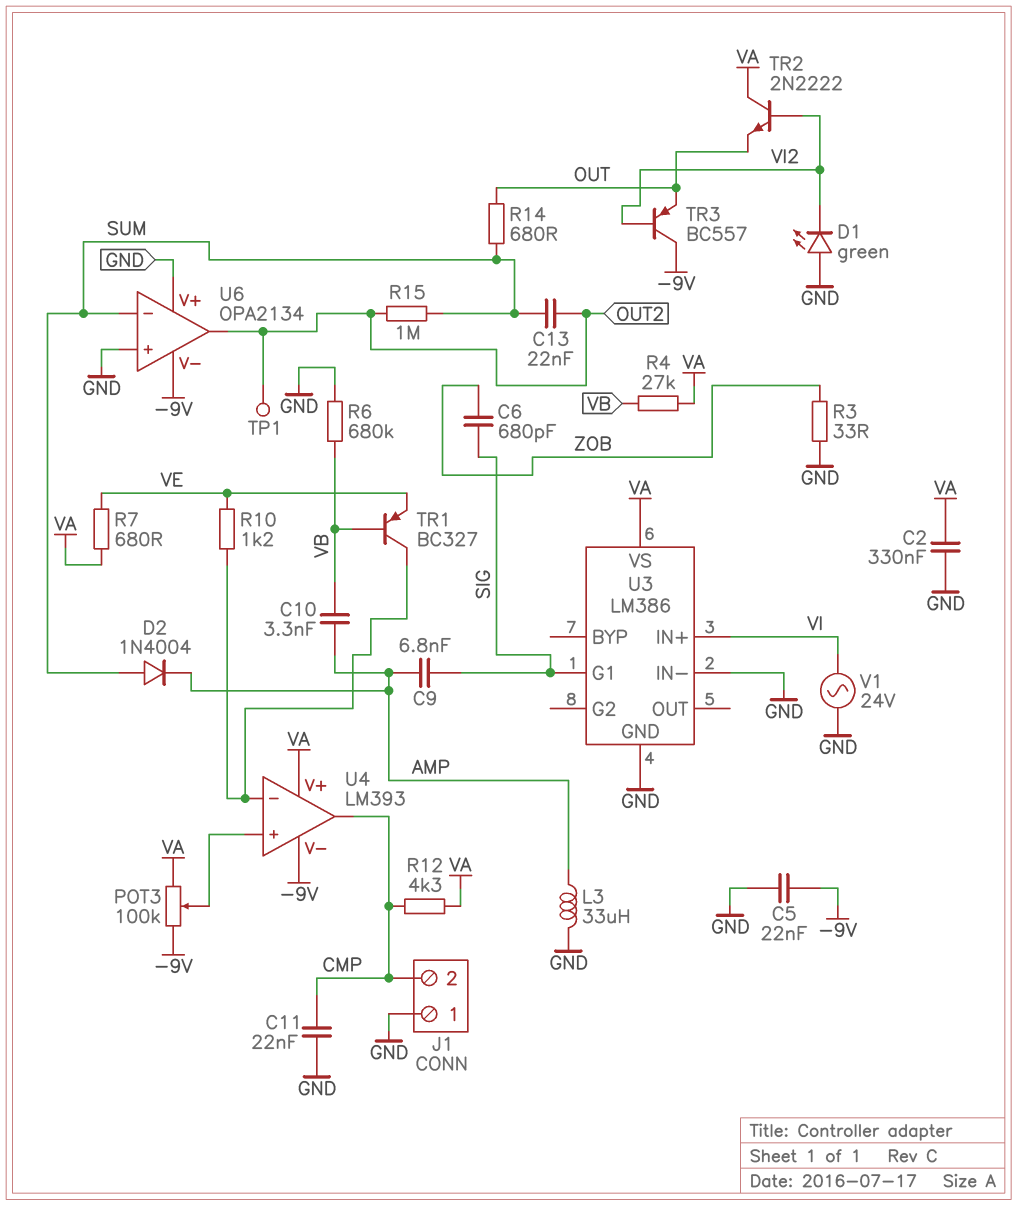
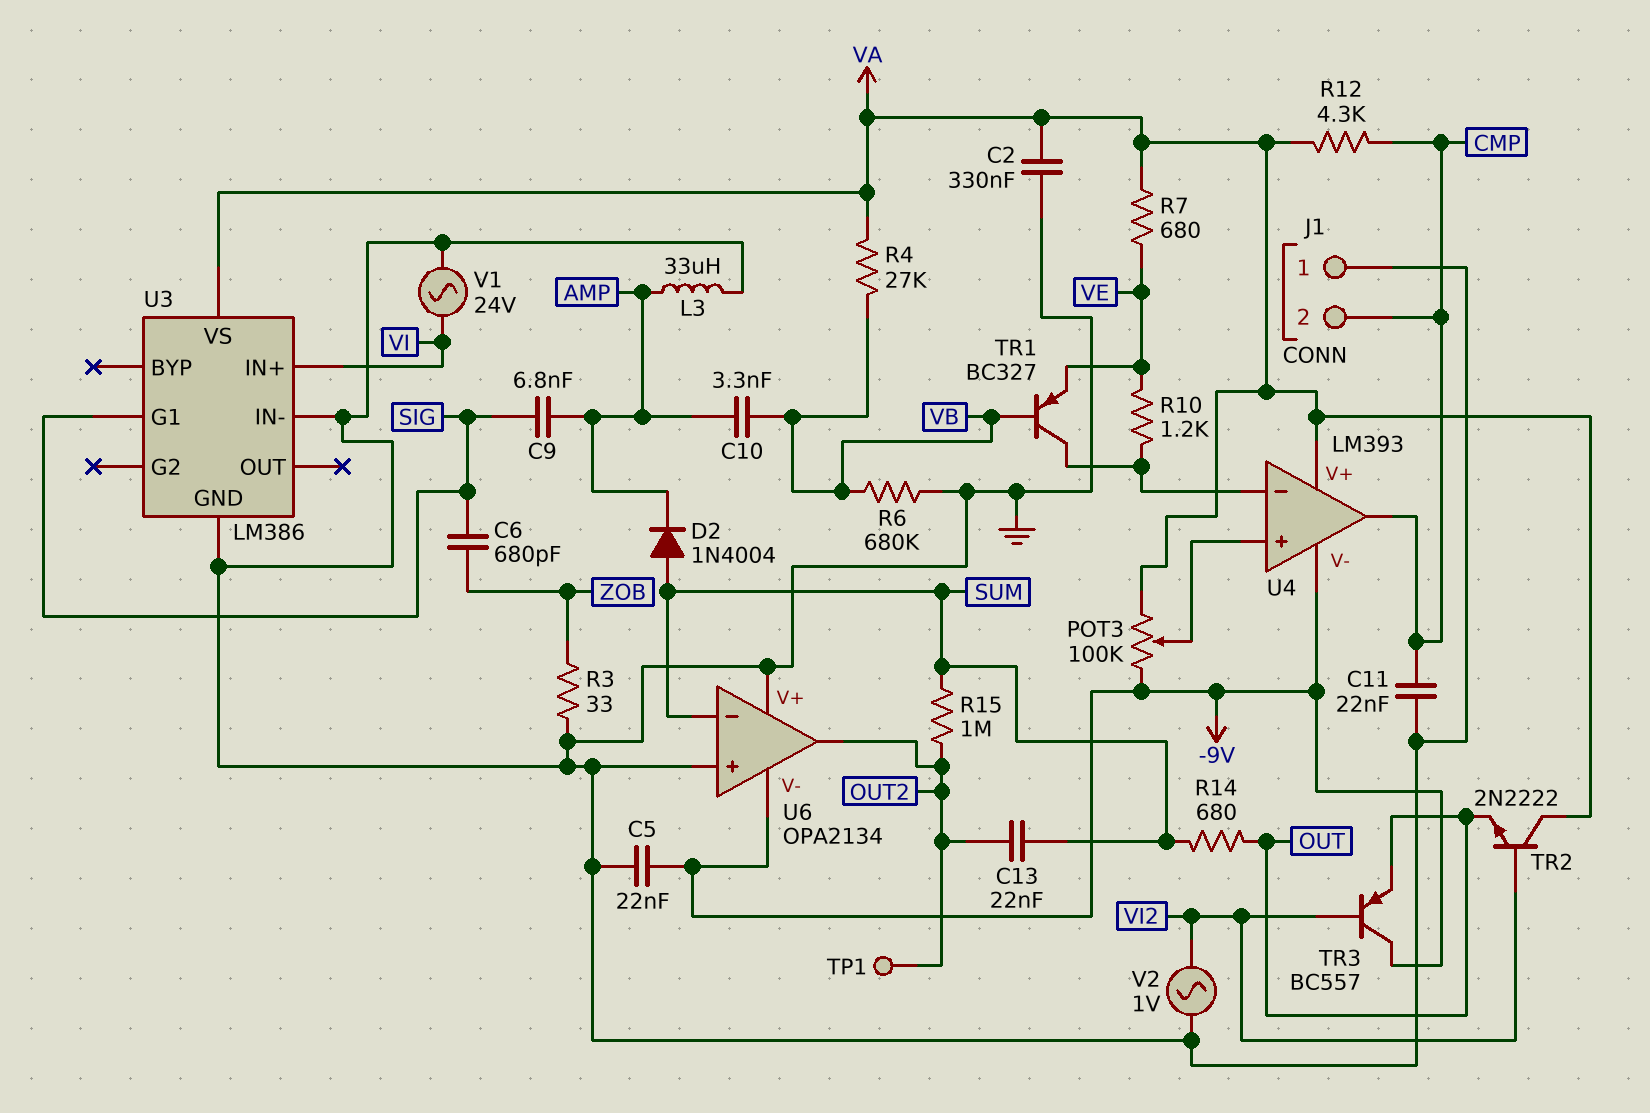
D1: LED green (A GND, K VI2) -> none
V2: none -> AC 1V (GND, VI2)

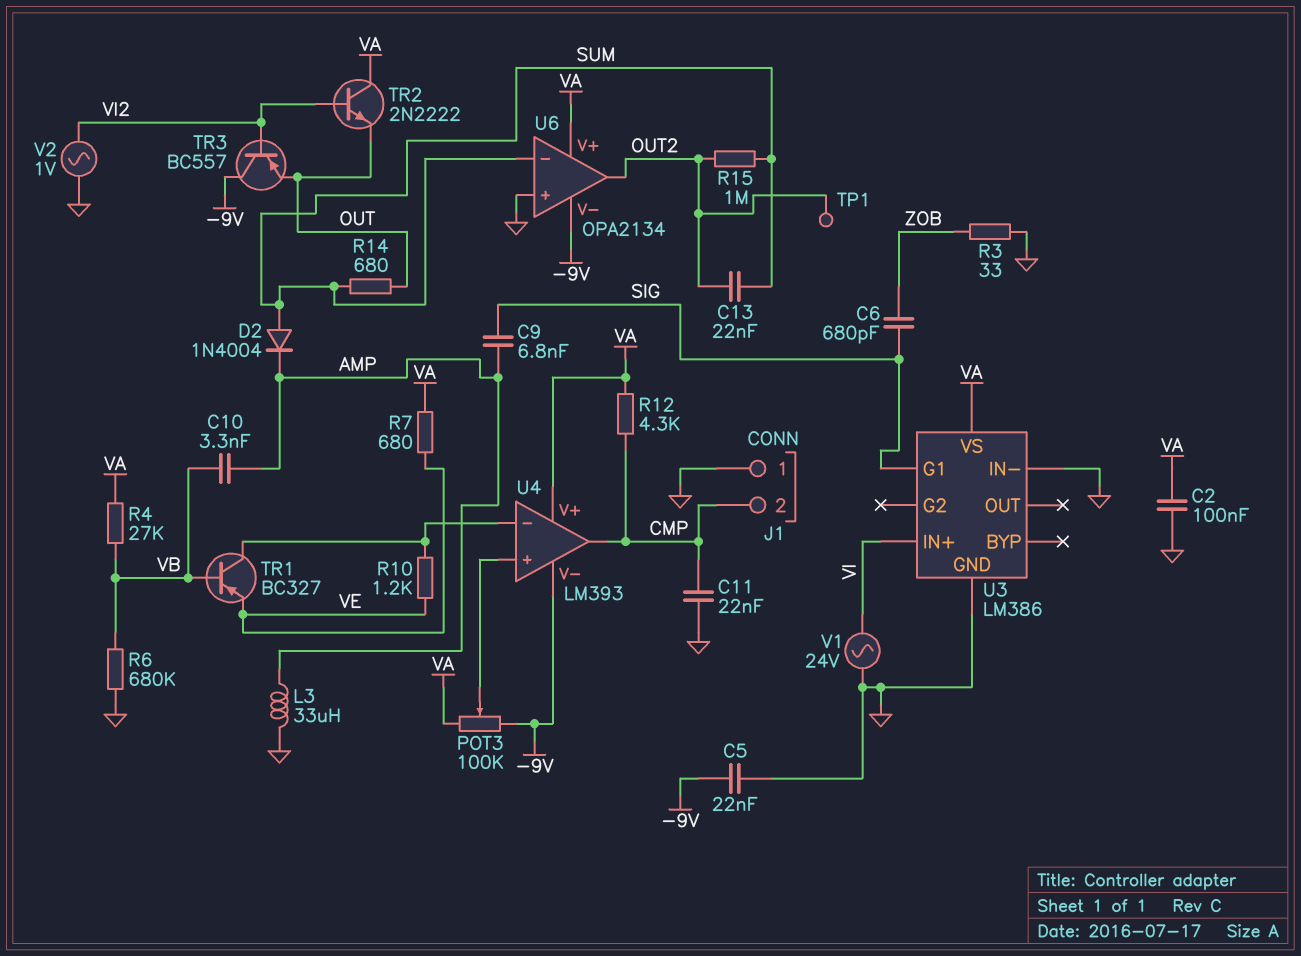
C2: 330nF (GND, VA) -> 100nF (GND, VA)
U6 pin V+: GND -> VA

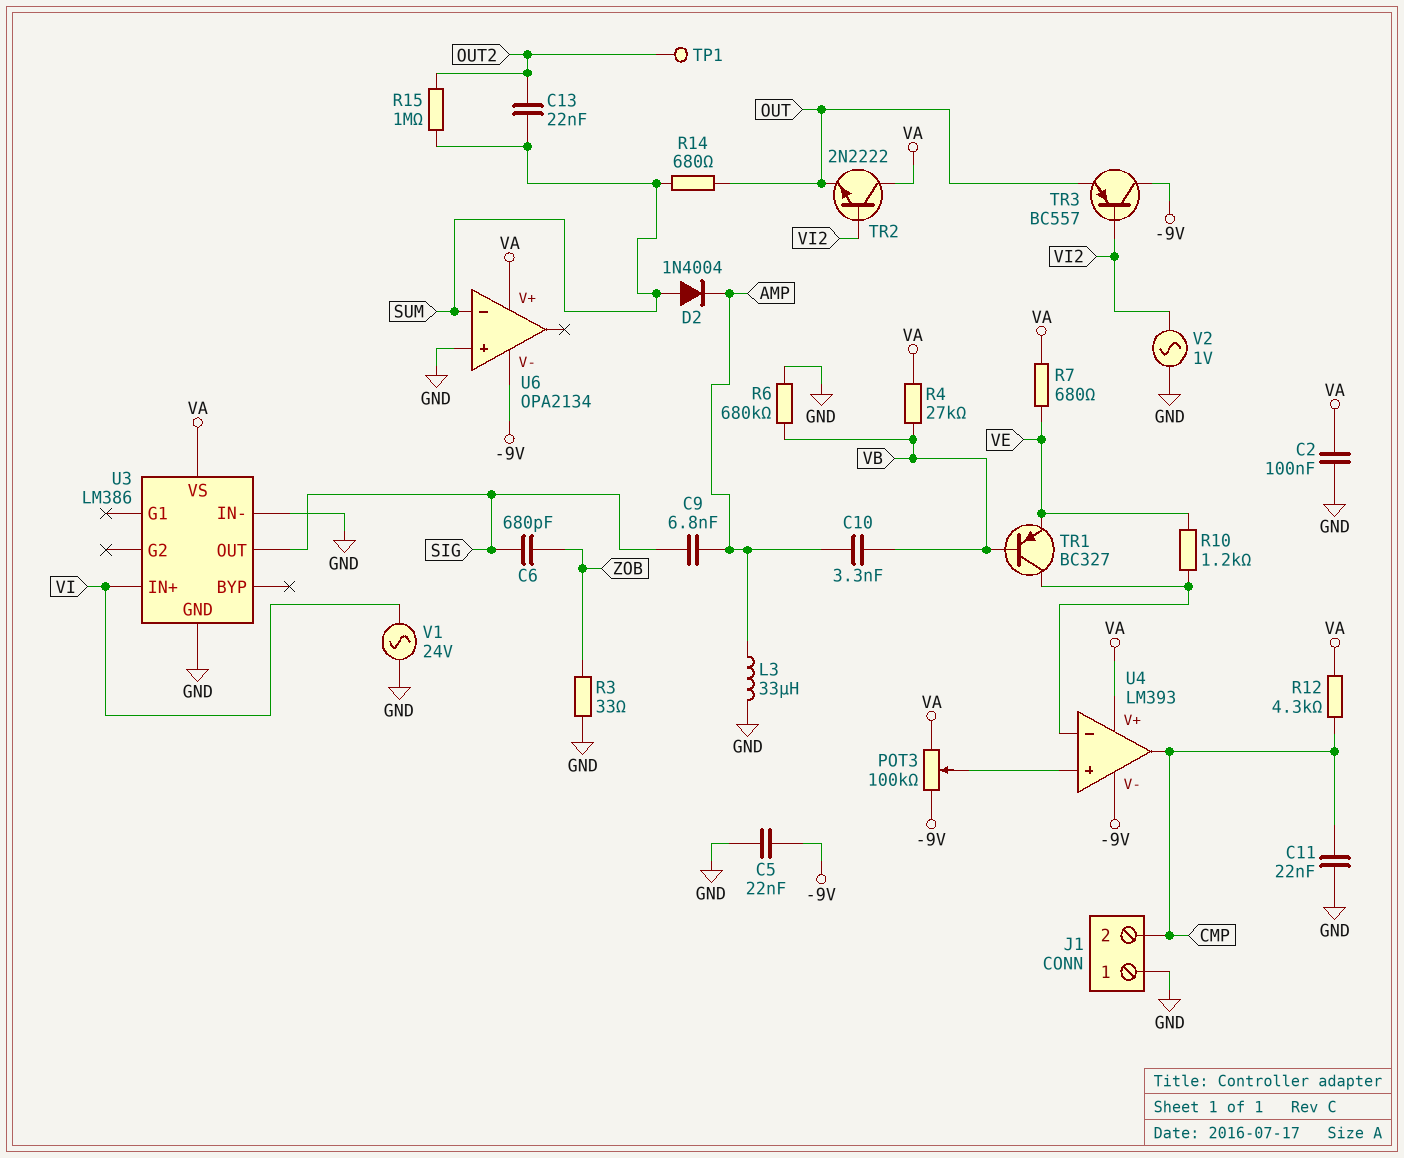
U3 pin G1: SIG -> none
U3 pin OUT: none -> SIG
U6 pin out: OUT2 -> none

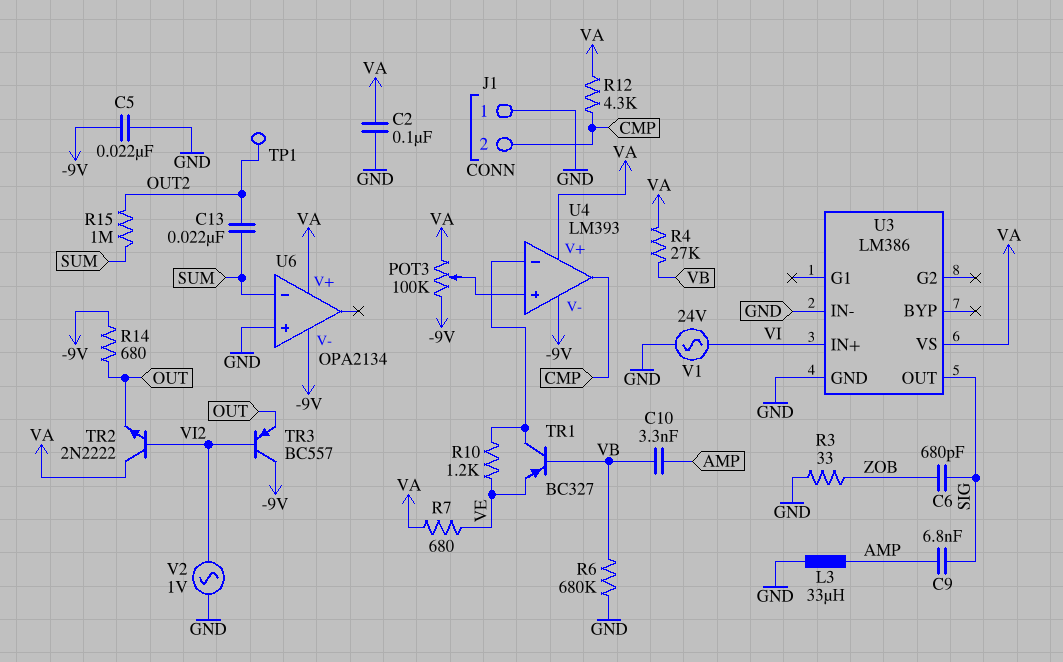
C11: 22nF (CMP, GND) -> none
D2: diode 1N4004 (A SUM, K AMP) -> none
R14: 680 (OUT, SUM) -> 680 (-9V, OUT)

